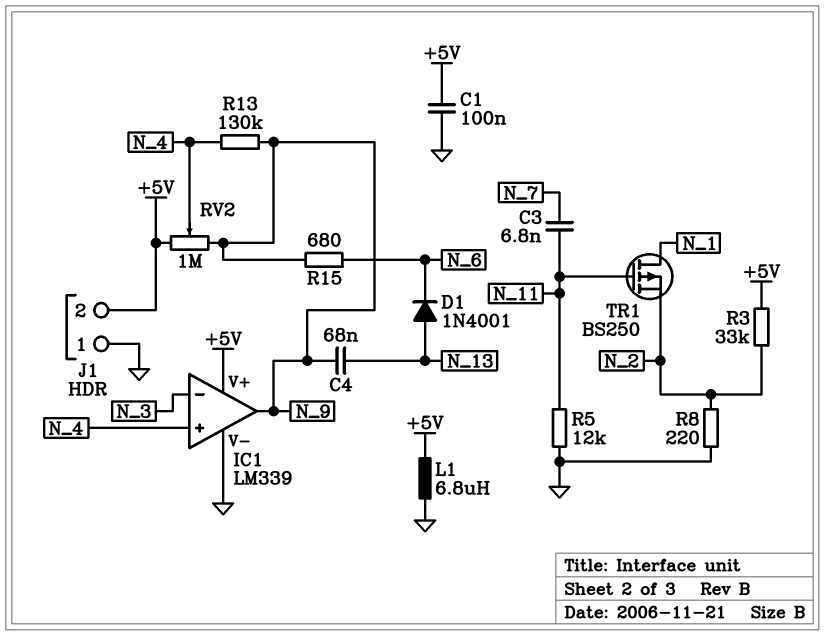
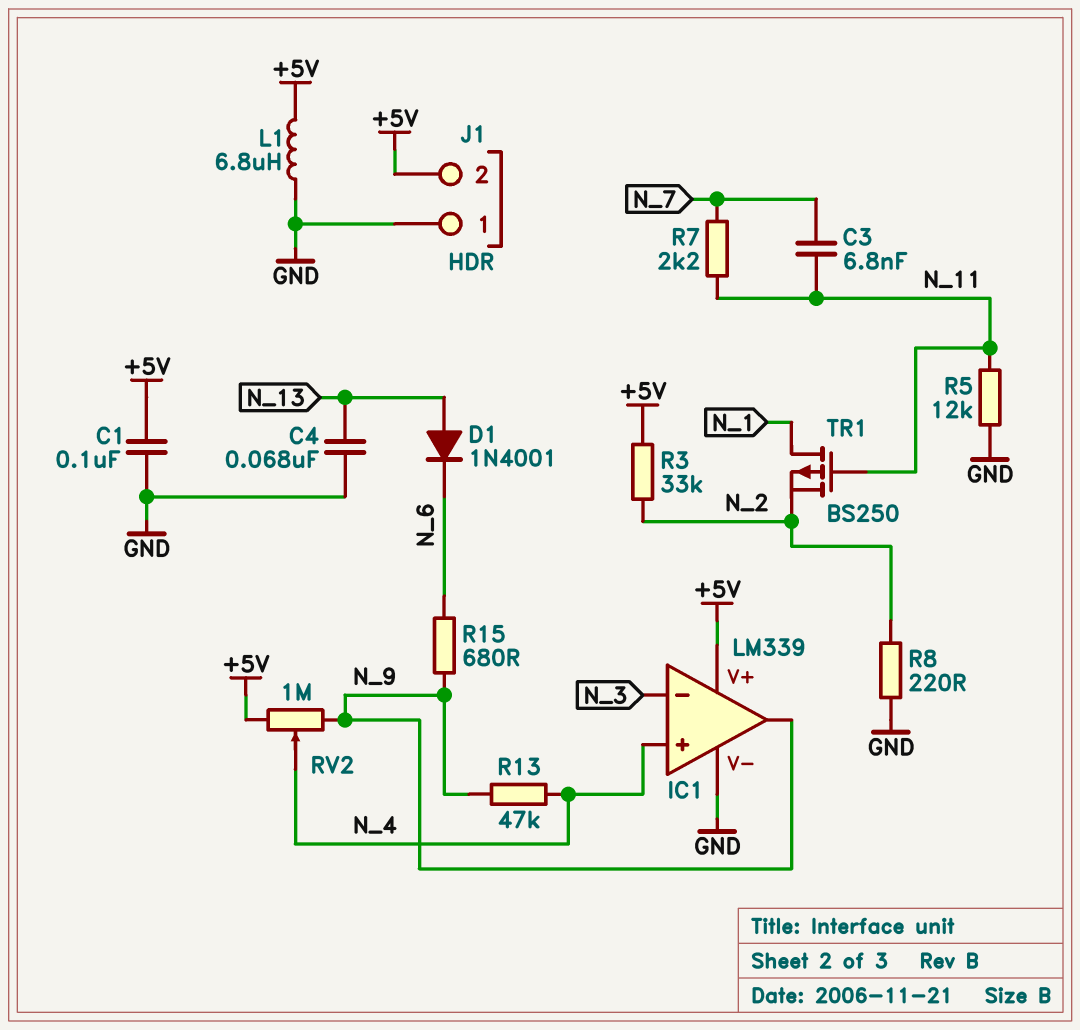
C4: 68nF (N_9, N_13) -> 68nF (GND, N_13)
R7: none -> 2.2k (N_7, N_11)
R13: 130k (N_4, N_9) -> 47k (N_4, N_9)

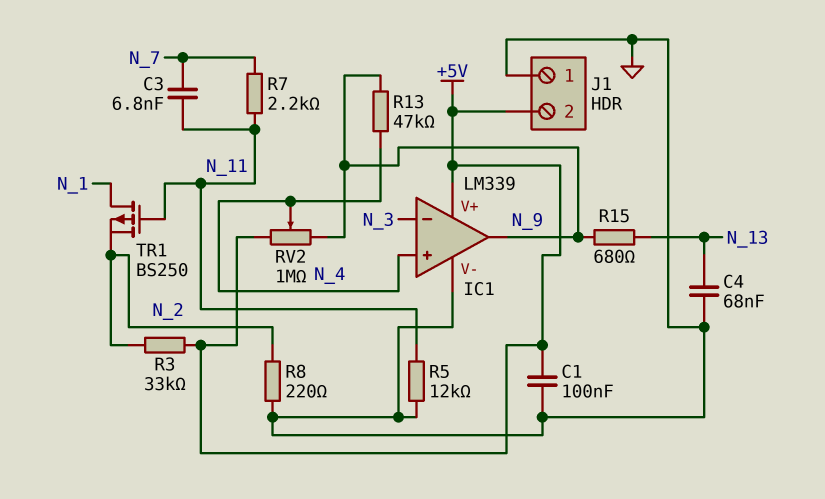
D1: diode 1N4001 (A N_13, K N_6) -> none
L1: 6.8uH (+5V, GND) -> none
R15: 680 (N_6, N_9) -> 680 (N_9, N_13)

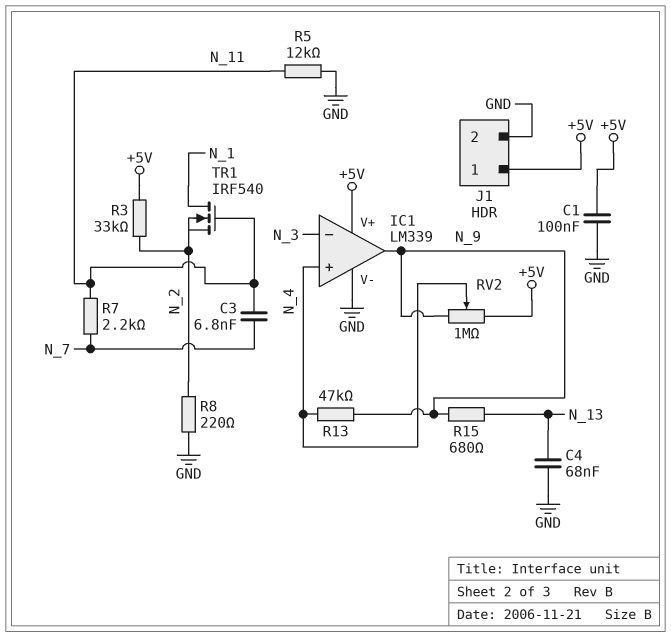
J1 pin 1: GND -> +5V
J1 pin 2: +5V -> GND
TR1: PMOS BS250 (G N_11, D N_1, S N_2) -> NMOS IRF540 (G N_11, D N_1, S N_2)

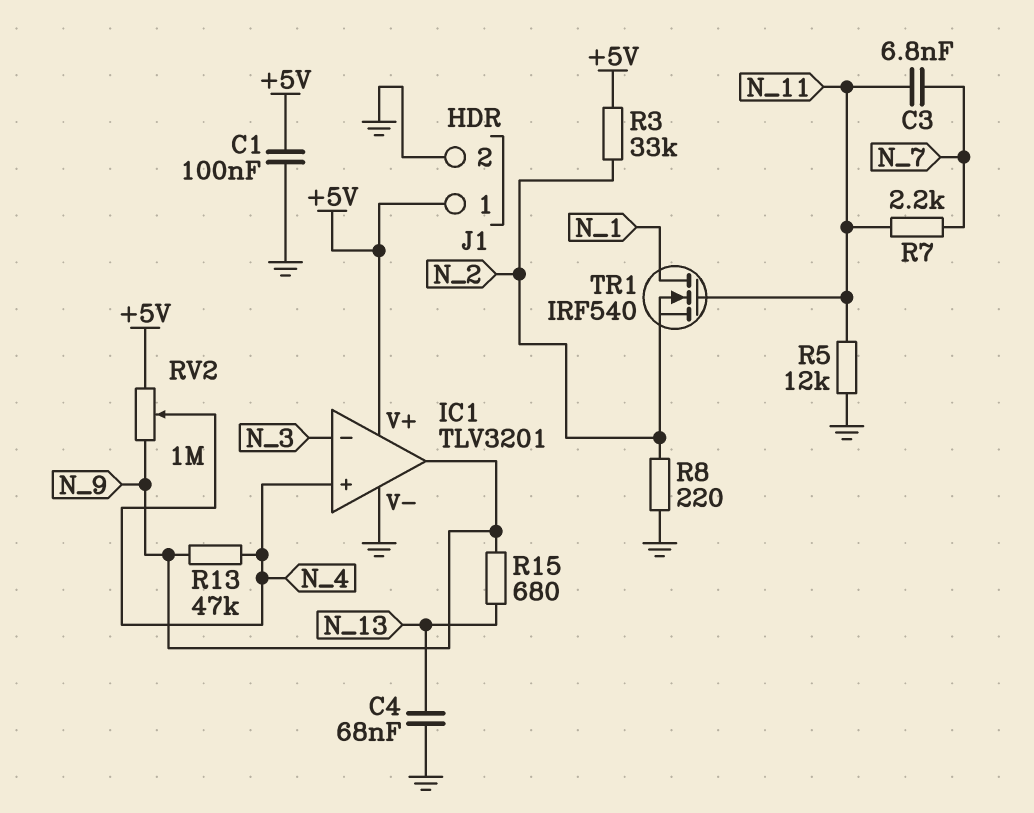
IC1: LM339 -> TLV3201

